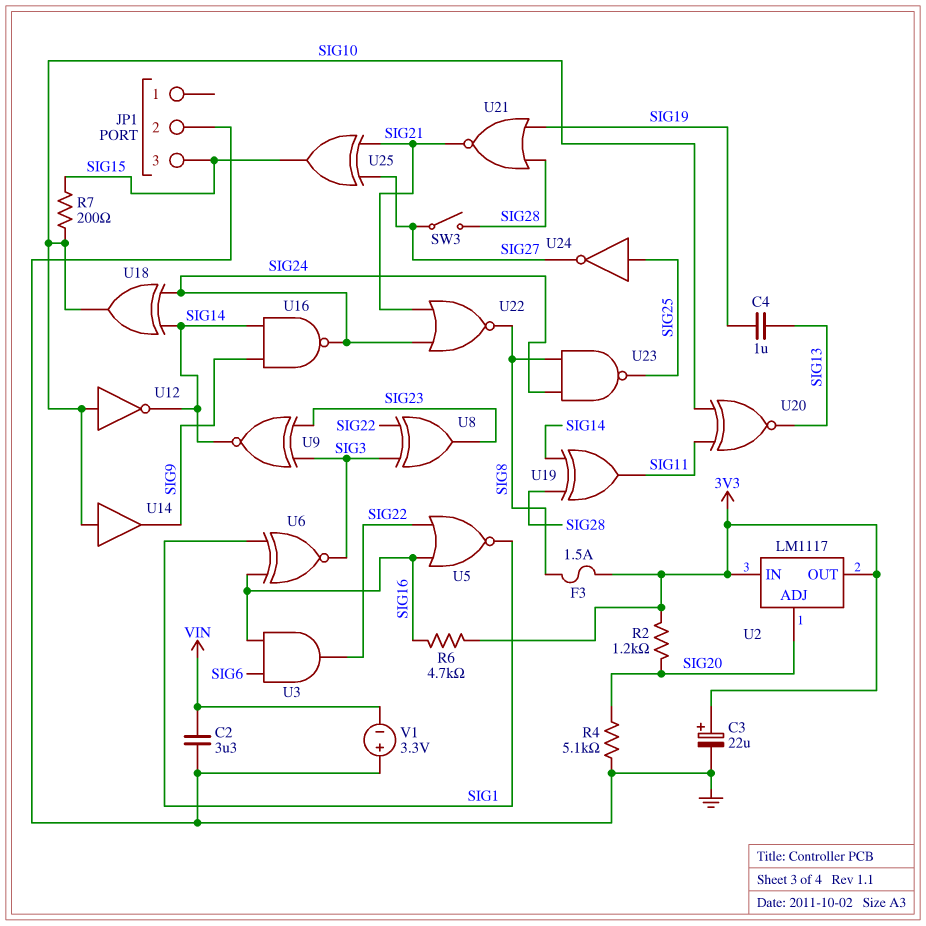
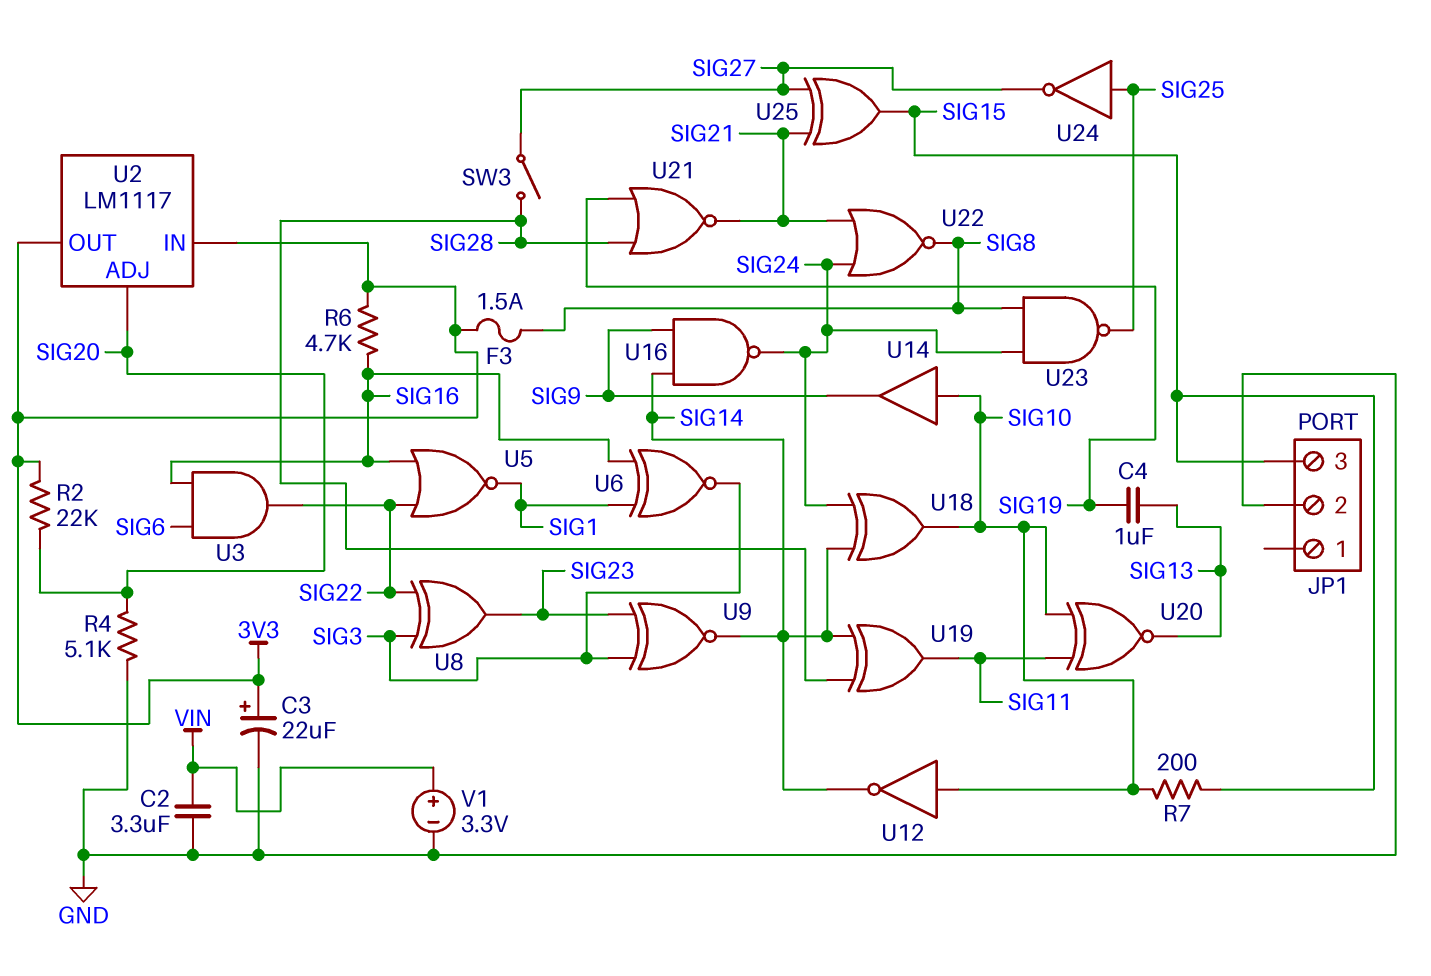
R2: 1.2k (3V3, SIG20) -> 22k (3V3, SIG20)
V1: 3.3V (plus GND, minus VIN) -> 3.3V (plus VIN, minus GND)

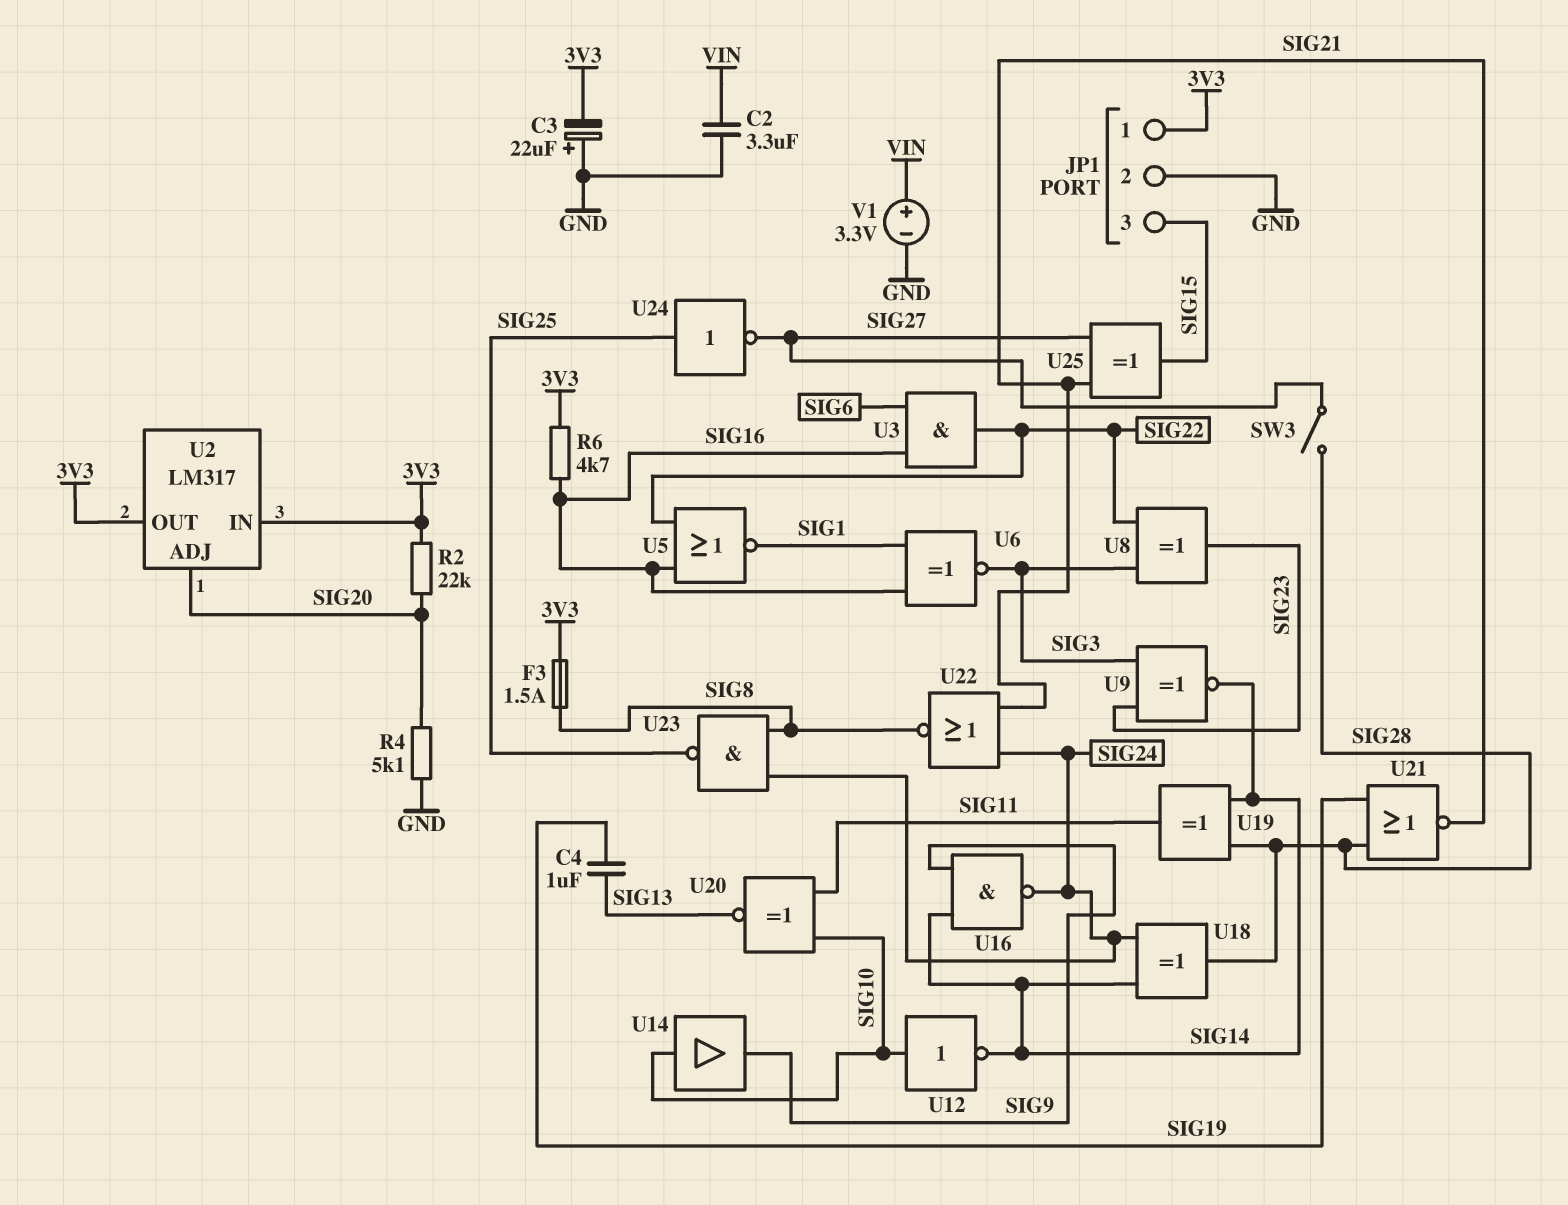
C3: 22uF (plus 3V3, minus GND) -> 22uF (plus GND, minus 3V3)
JP1 pin 1: none -> 3V3
R7: 200 (SIG10, SIG15) -> none
U2: LM1117 -> LM317
U18: XOR (in SIG14, in SIG24, out SIG10) -> XOR (in SIG14, in SIG24, out SIG28)

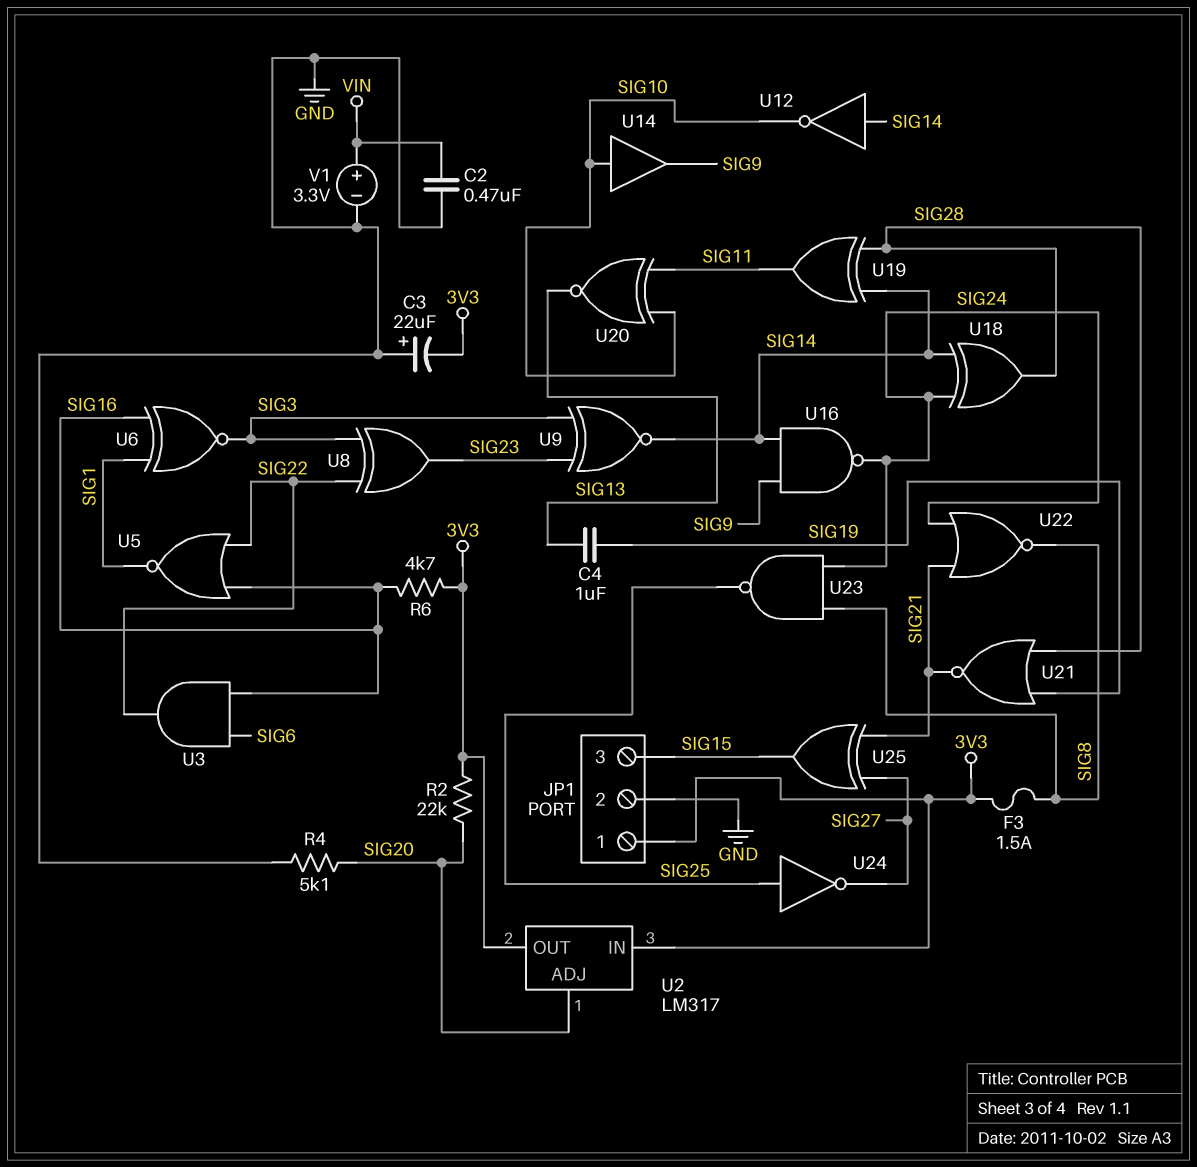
C2: 3.3uF (GND, VIN) -> 470nF (GND, VIN)
SW3: switch (SIG27, SIG28) -> none
U12: NOT (in SIG10, out SIG14) -> NOT (in SIG14, out SIG10)

